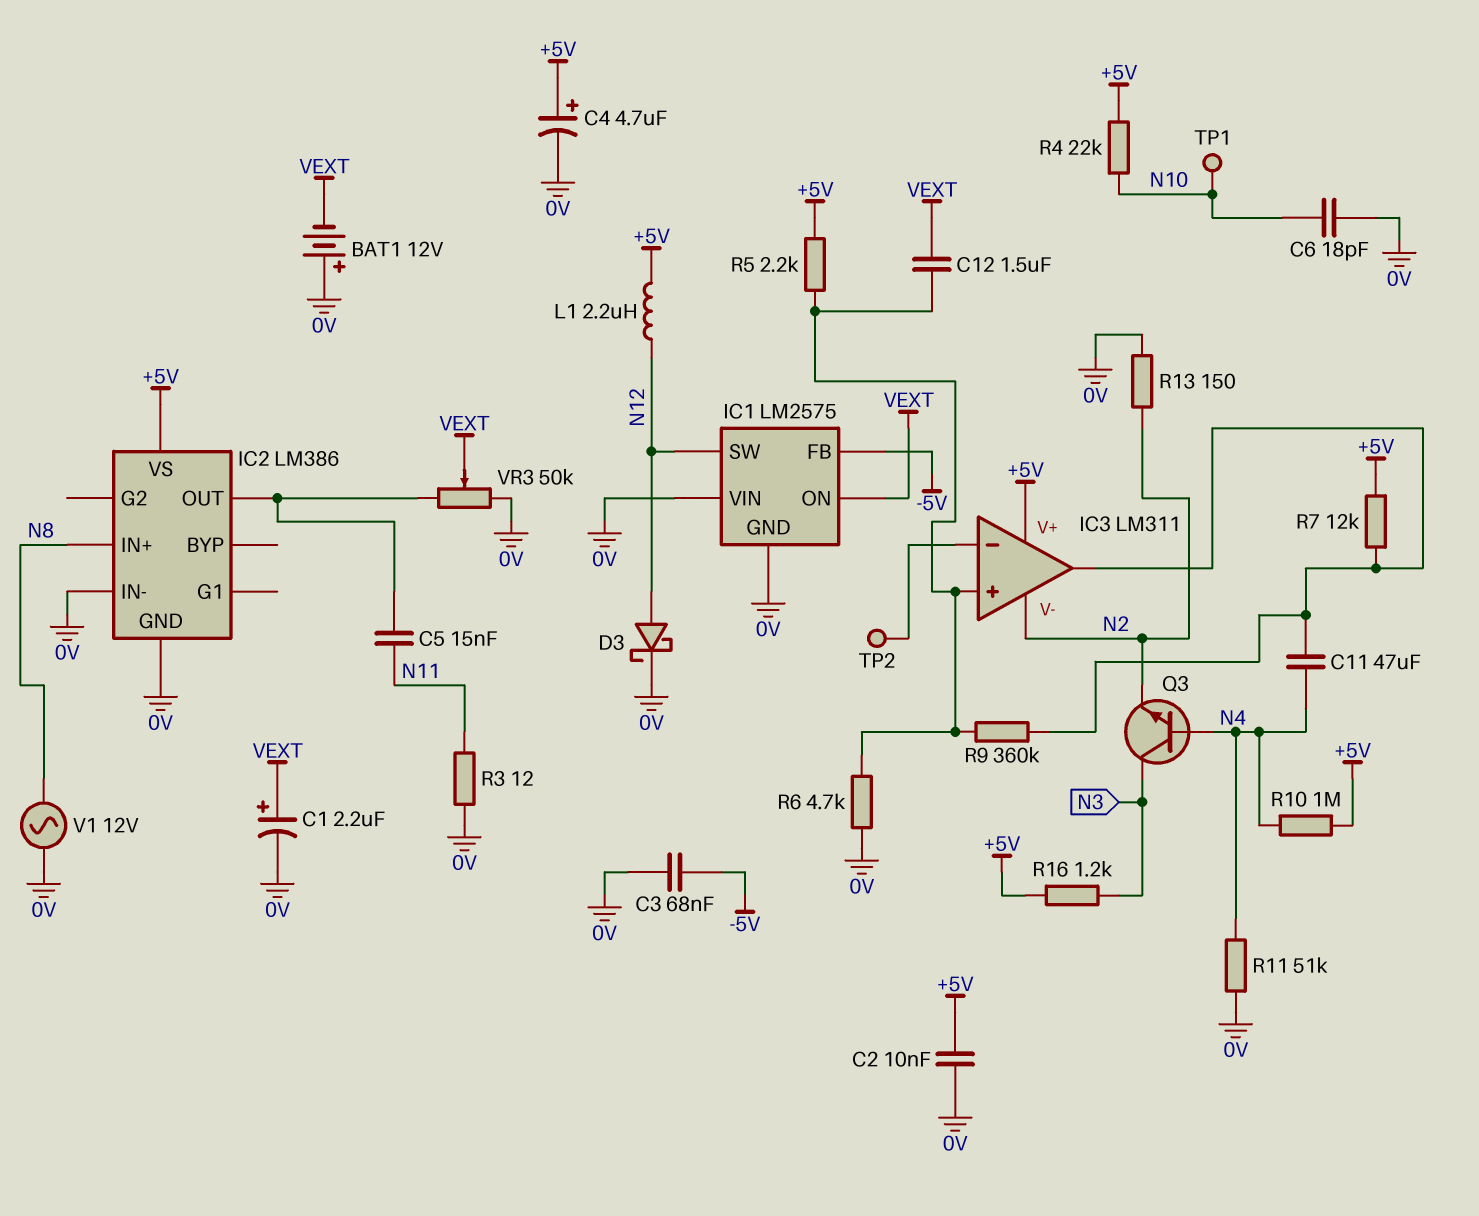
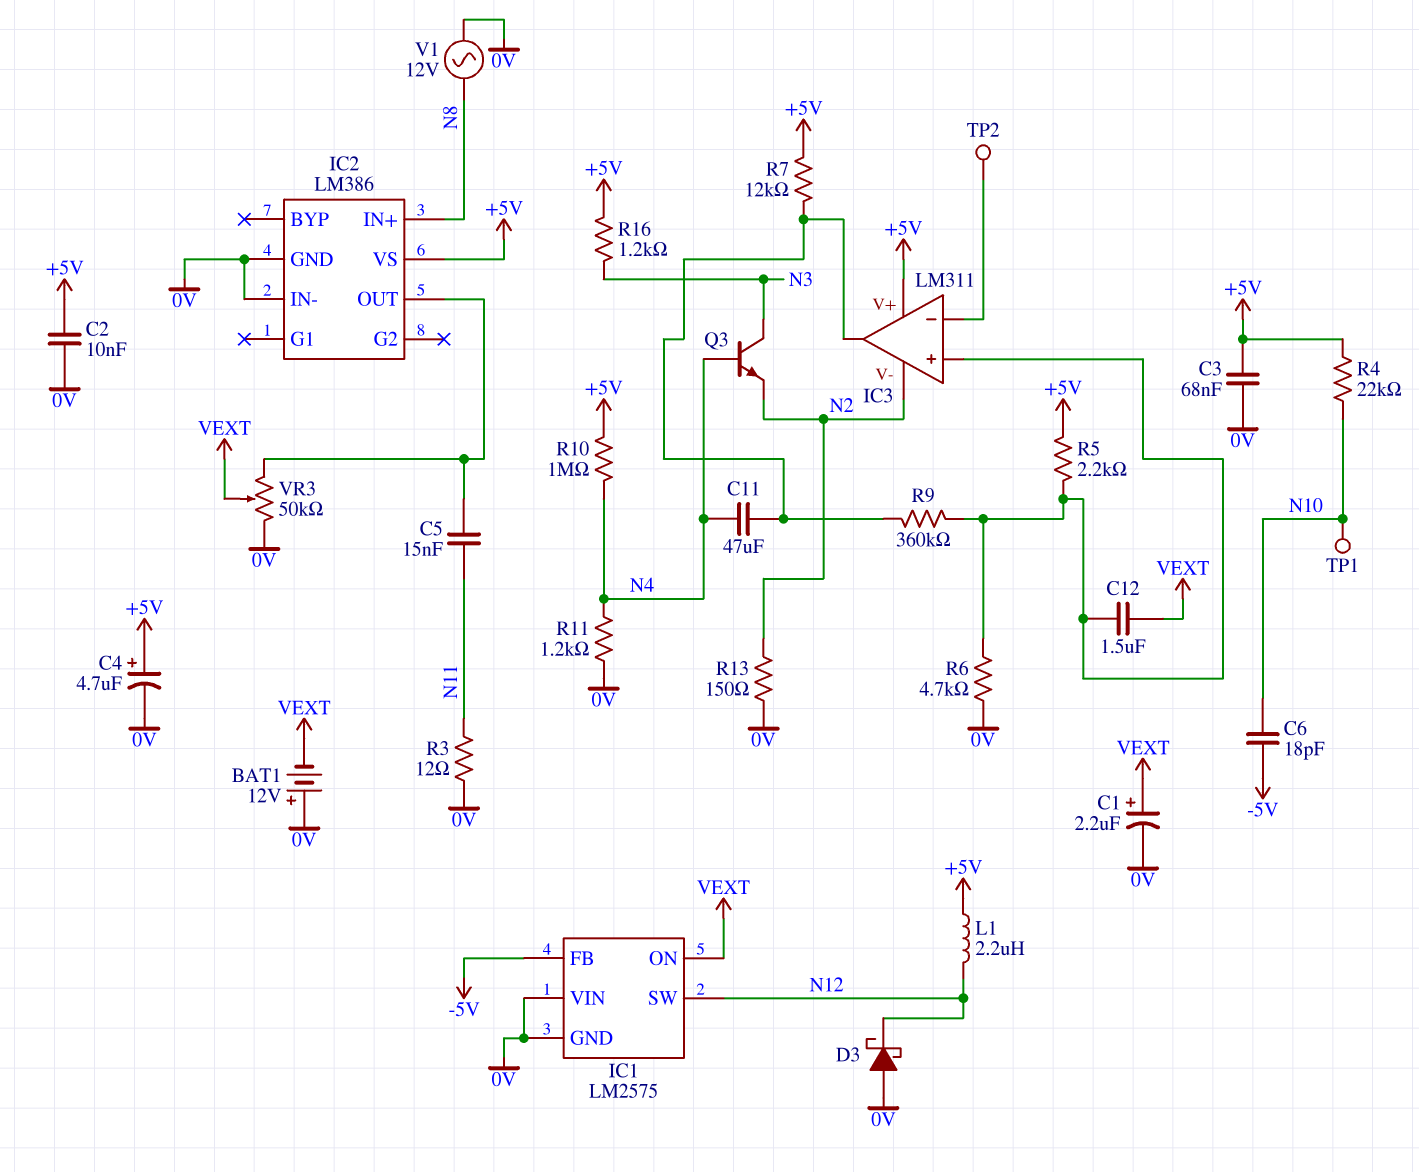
C3: 68nF (-5V, 0V) -> 68nF (+5V, 0V)
C6: 18pF (0V, N10) -> 18pF (-5V, N10)
D3: schottky (A N12, K 0V) -> schottky (A 0V, K N12)
R11: 51k (0V, N4) -> 1.2k (0V, N4)

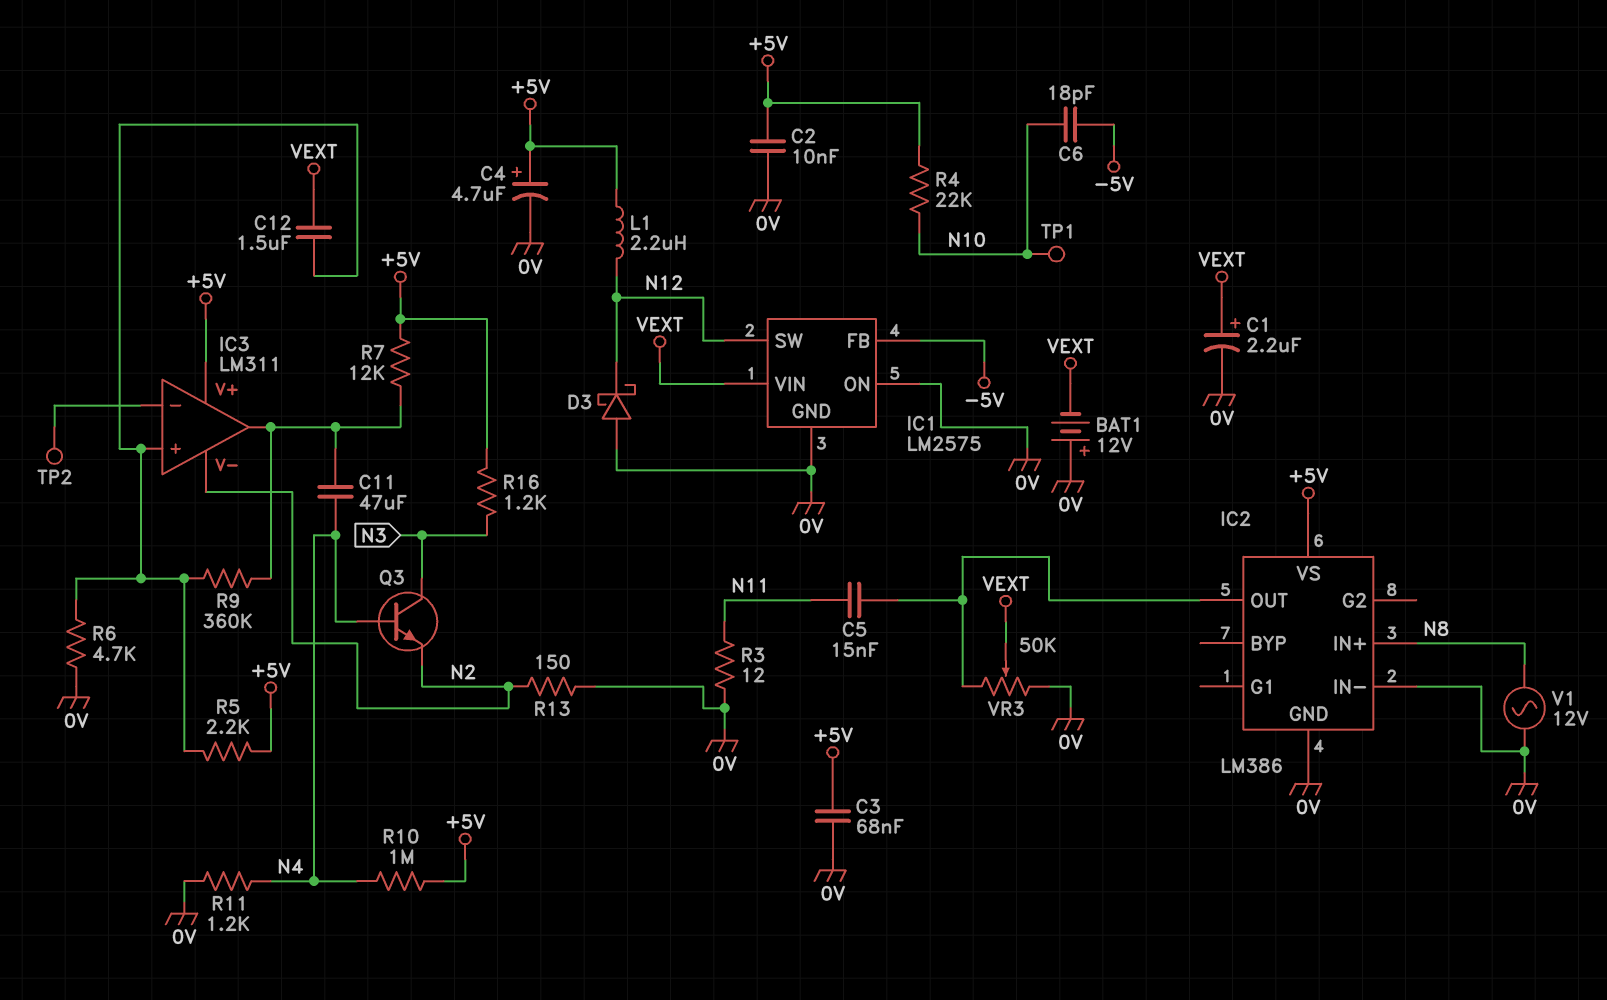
IC1 pin ON: VEXT -> 0V
IC1 pin VIN: 0V -> VEXT

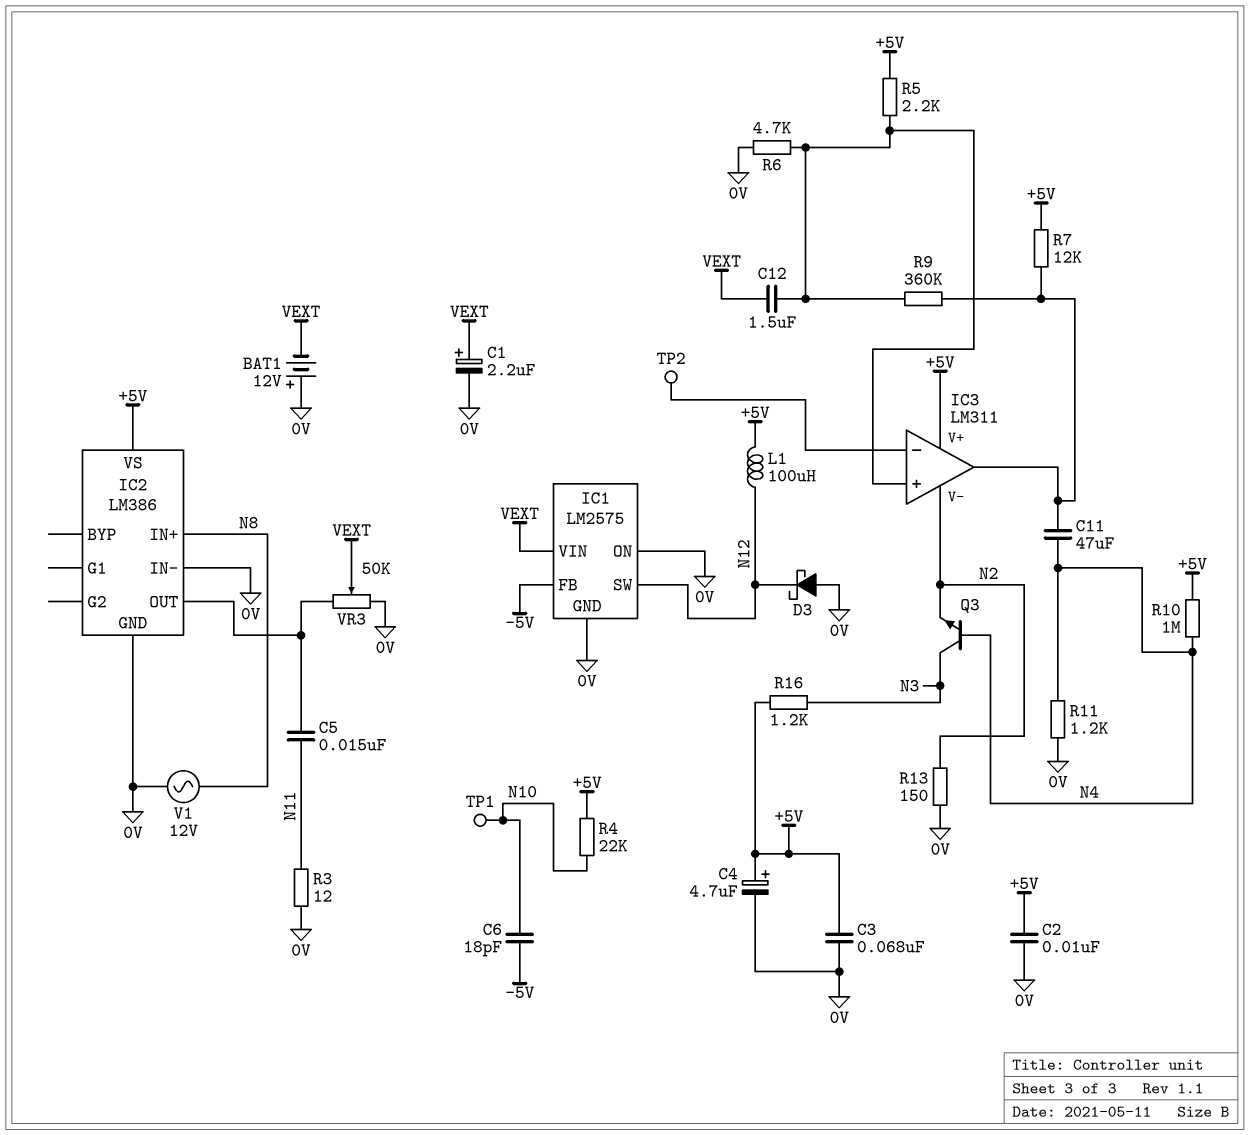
L1: 2.2uH (+5V, N12) -> 100uH (+5V, N12)

